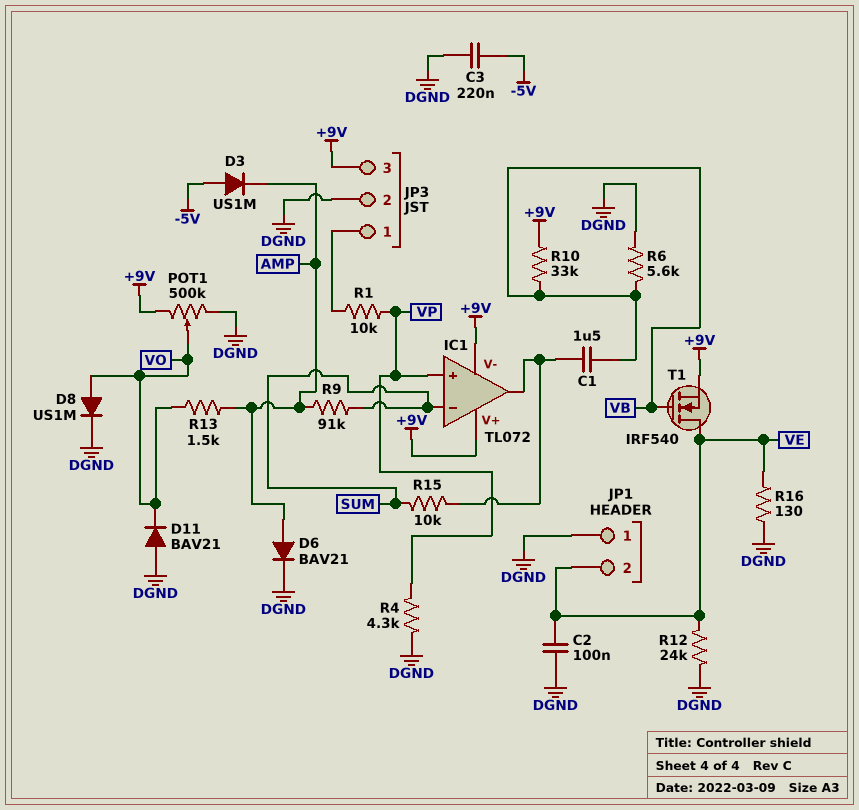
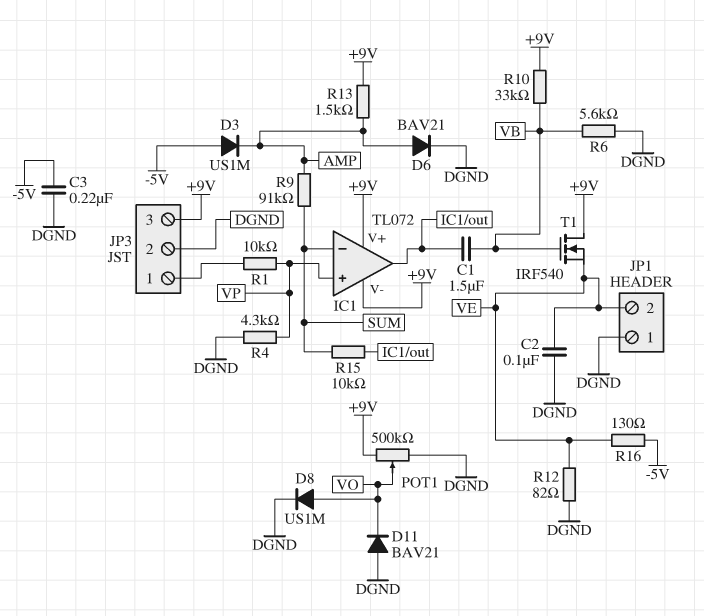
R12: 24k (DGND, VE) -> 82 (DGND, VE)
R13: 1.5k (AMP, VO) -> 1.5k (+9V, AMP)
R16: 130 (DGND, VE) -> 130 (-5V, VE)
T1: NMOS IRF540 (G VB, D VE, S +9V) -> NMOS IRF540 (G VB, D +9V, S VE)

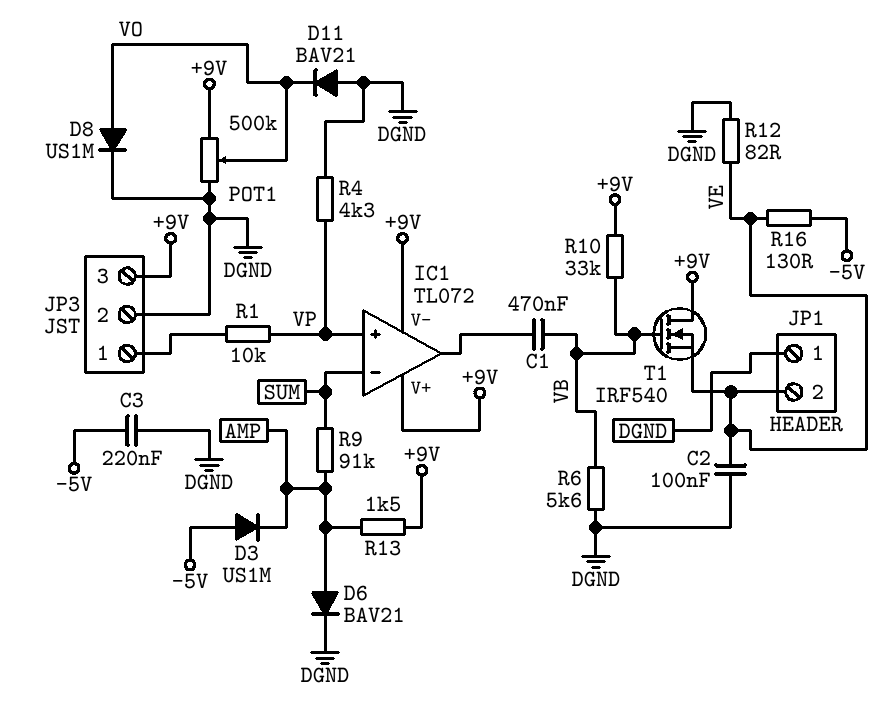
C1: 1.5uF (IC1/out, VB) -> 470nF (IC1/out, VB)
R15: 10k (IC1/out, SUM) -> none

